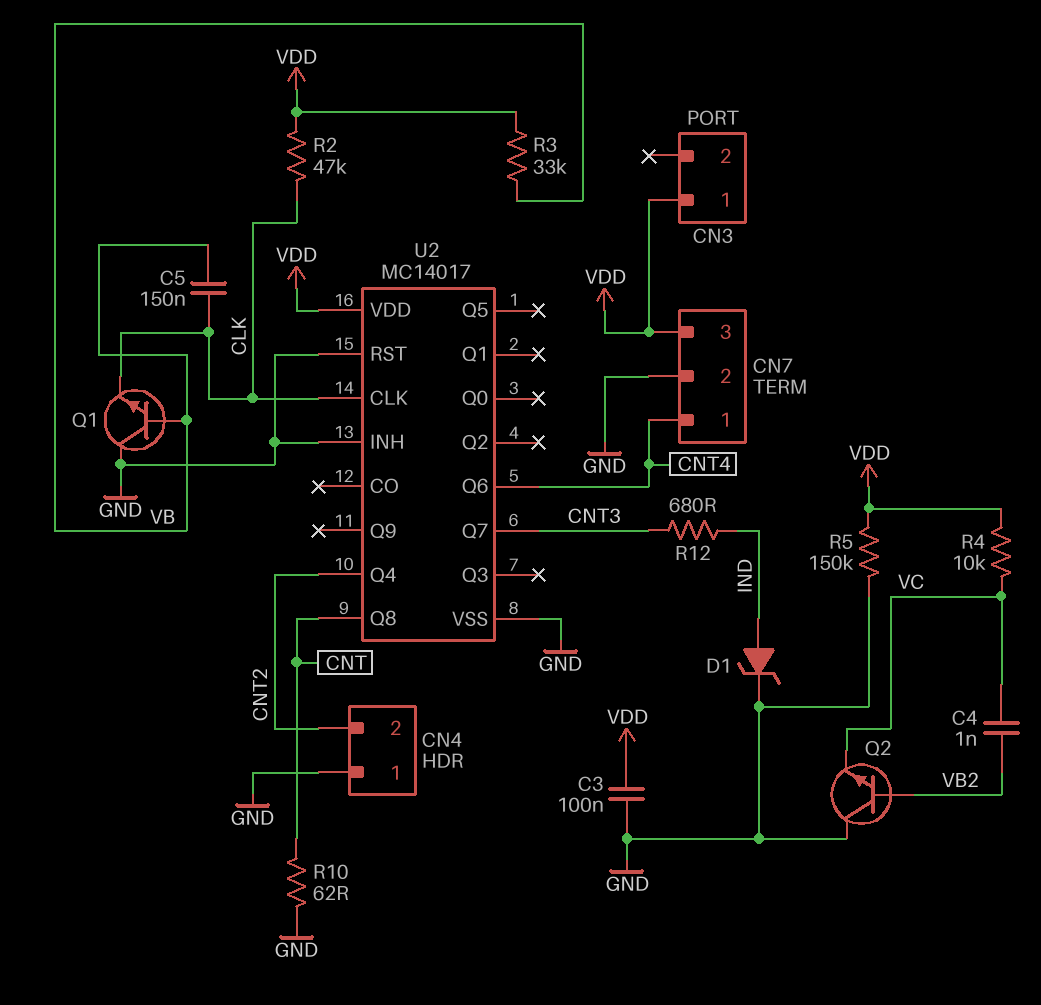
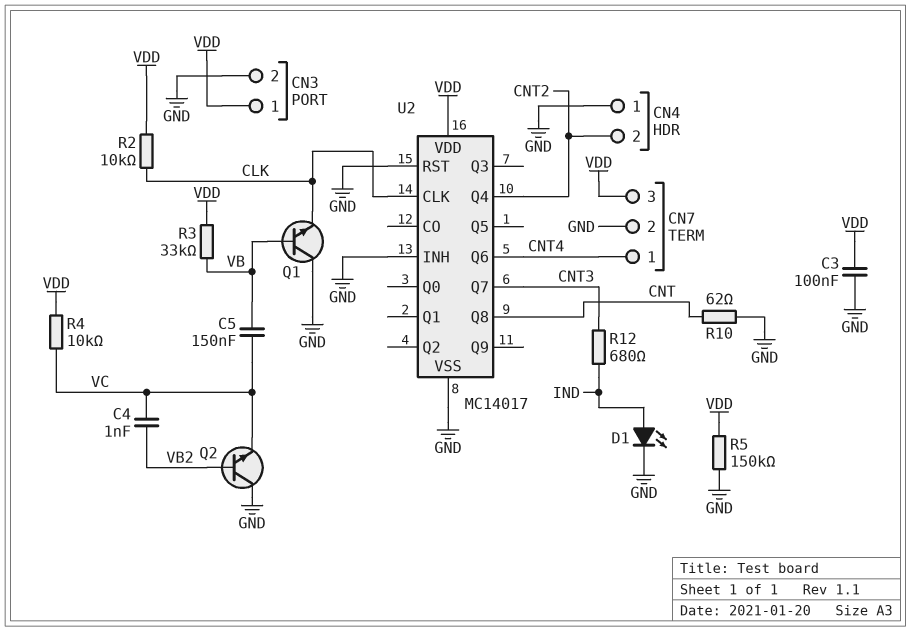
C5: 150nF (CLK, VB) -> 150nF (VB, VC)
CN3 pin 2: none -> GND
D1: zener (A IND, K GND) -> LED (A IND, K GND)
R2: 47k (CLK, VDD) -> 10k (CLK, VDD)

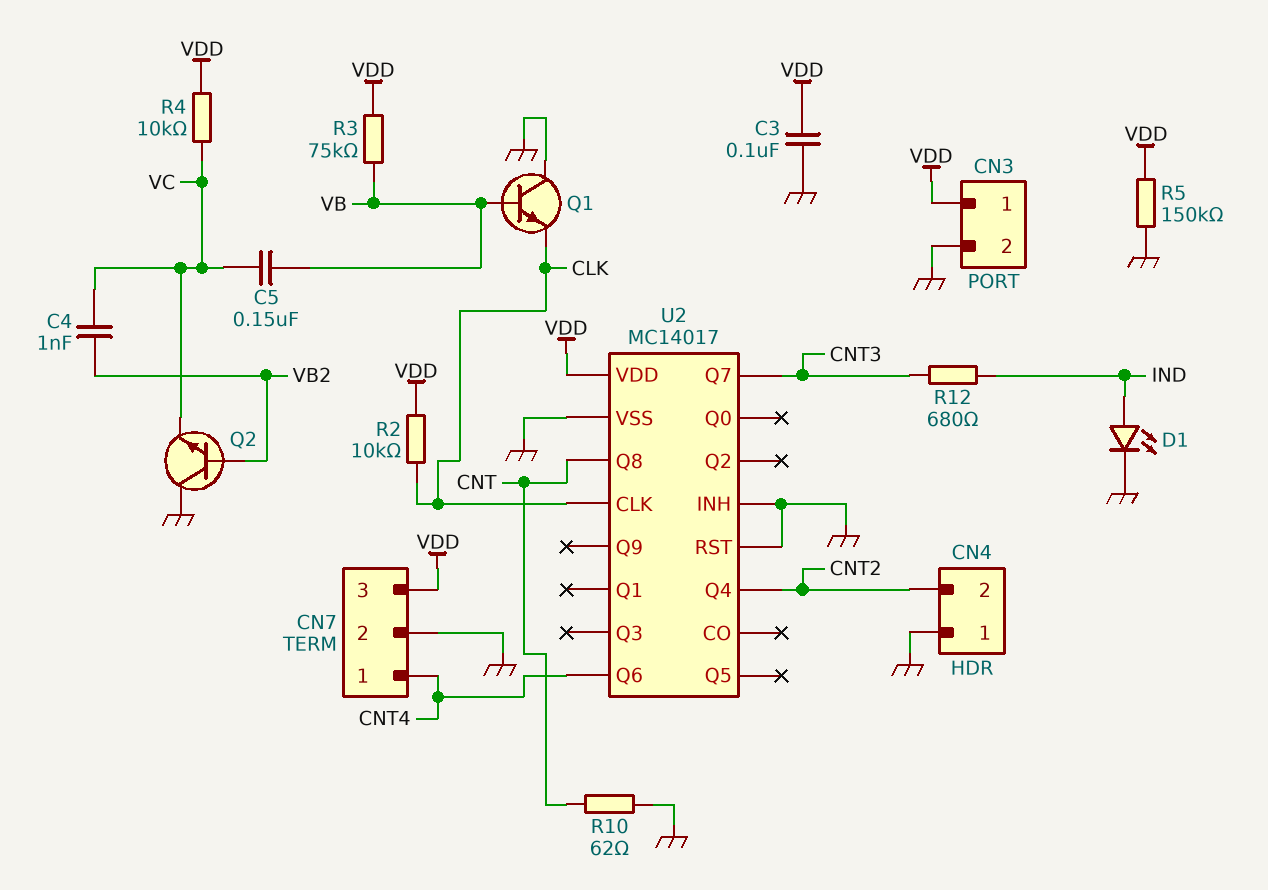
R3: 33k (VB, VDD) -> 75k (VB, VDD)

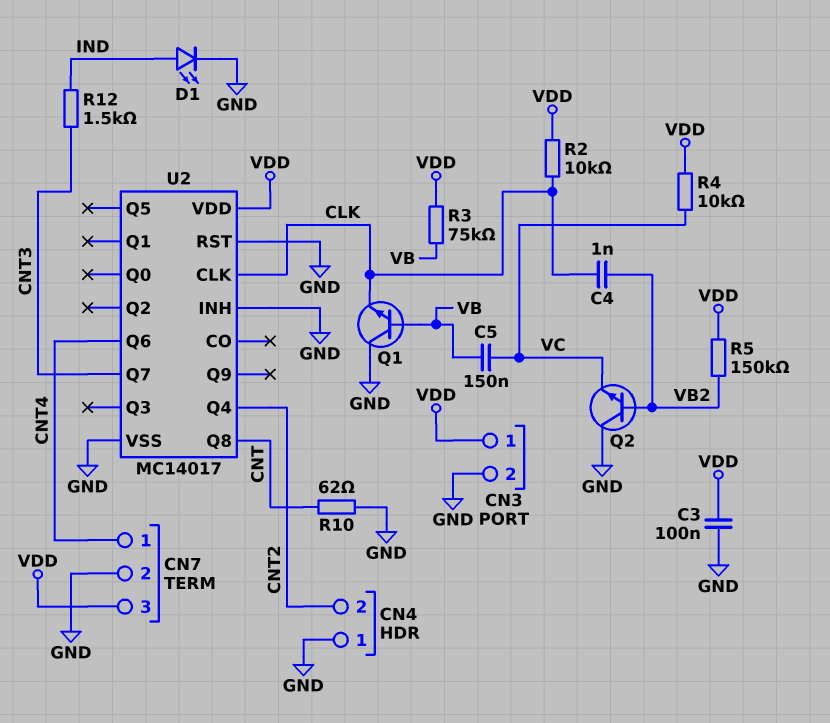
C4: 1nF (VB2, VC) -> 1nF (CLK, VB2)
R5: 150k (GND, VDD) -> 150k (VB2, VDD)
R12: 680 (CNT3, IND) -> 1.5k (CNT3, IND)

